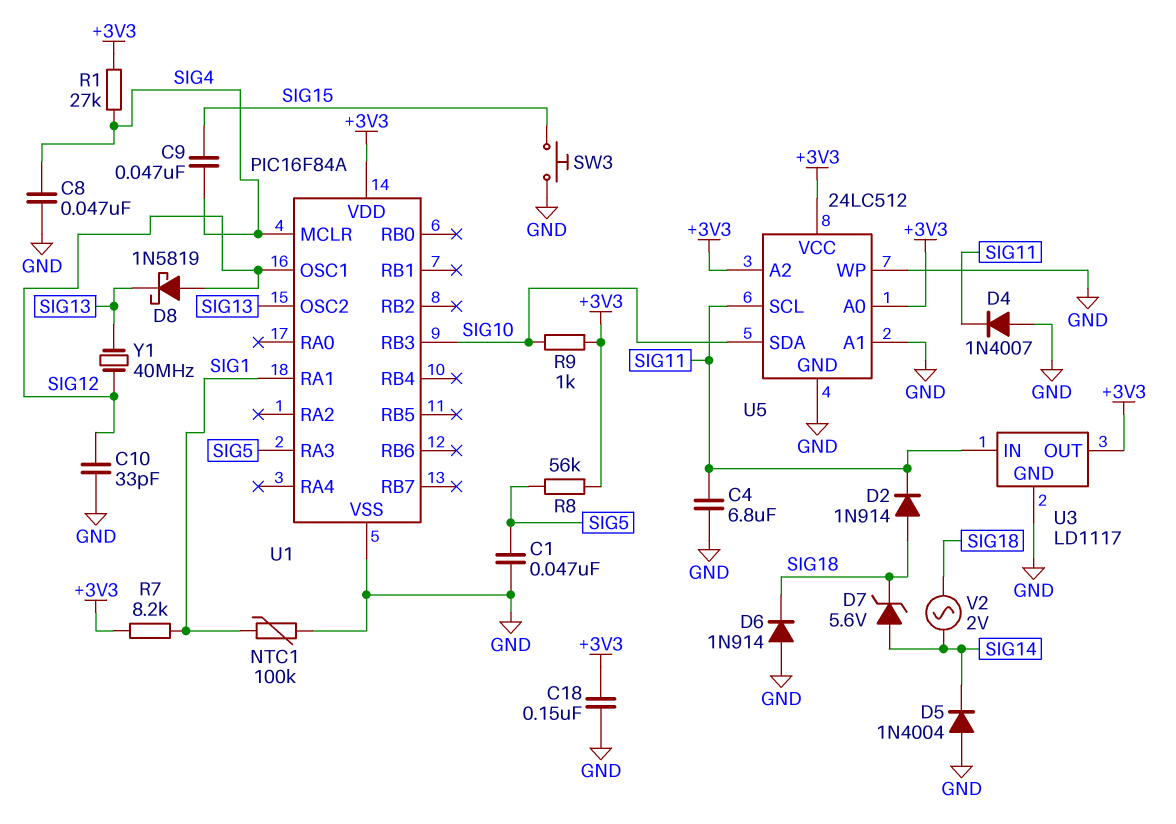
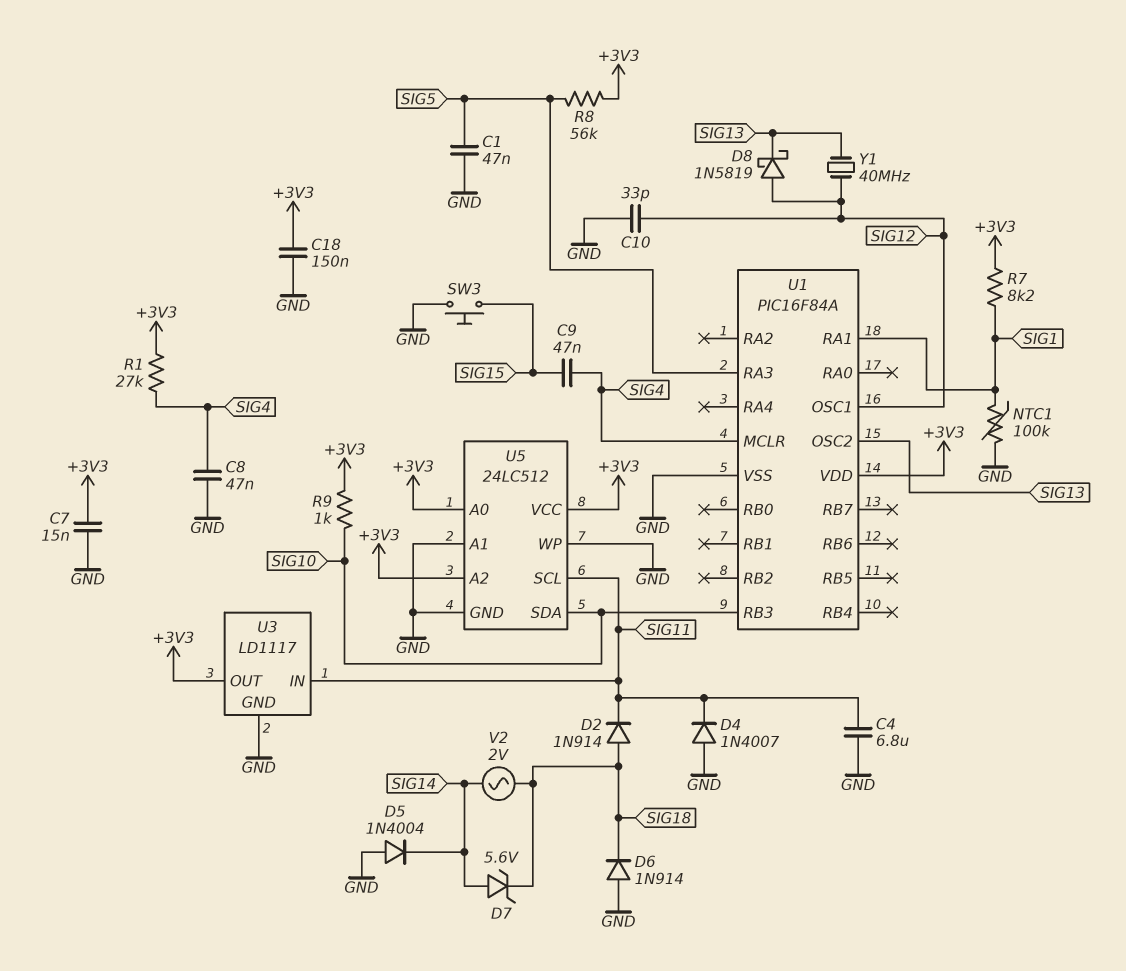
C7: none -> 15nF (+3V3, GND)

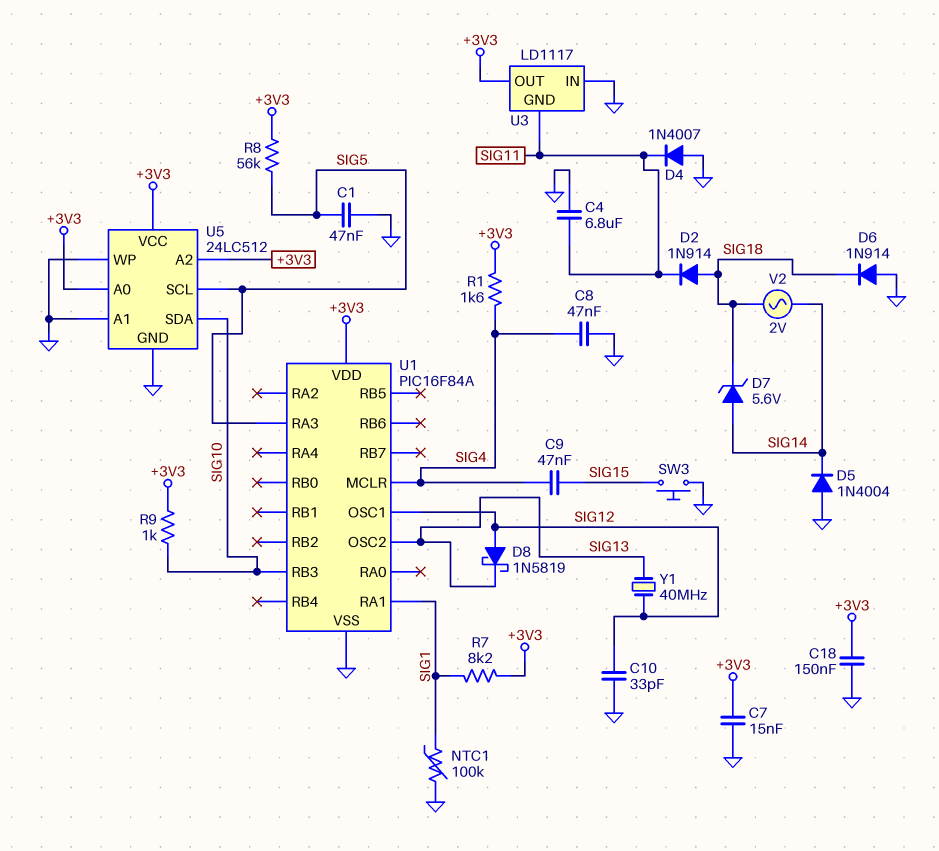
R1: 27k (+3V3, SIG4) -> 1.6k (+3V3, SIG4)
U3 pin GND: GND -> SIG11
U3 pin IN: SIG11 -> GND
U5 pin SCL: SIG11 -> SIG5

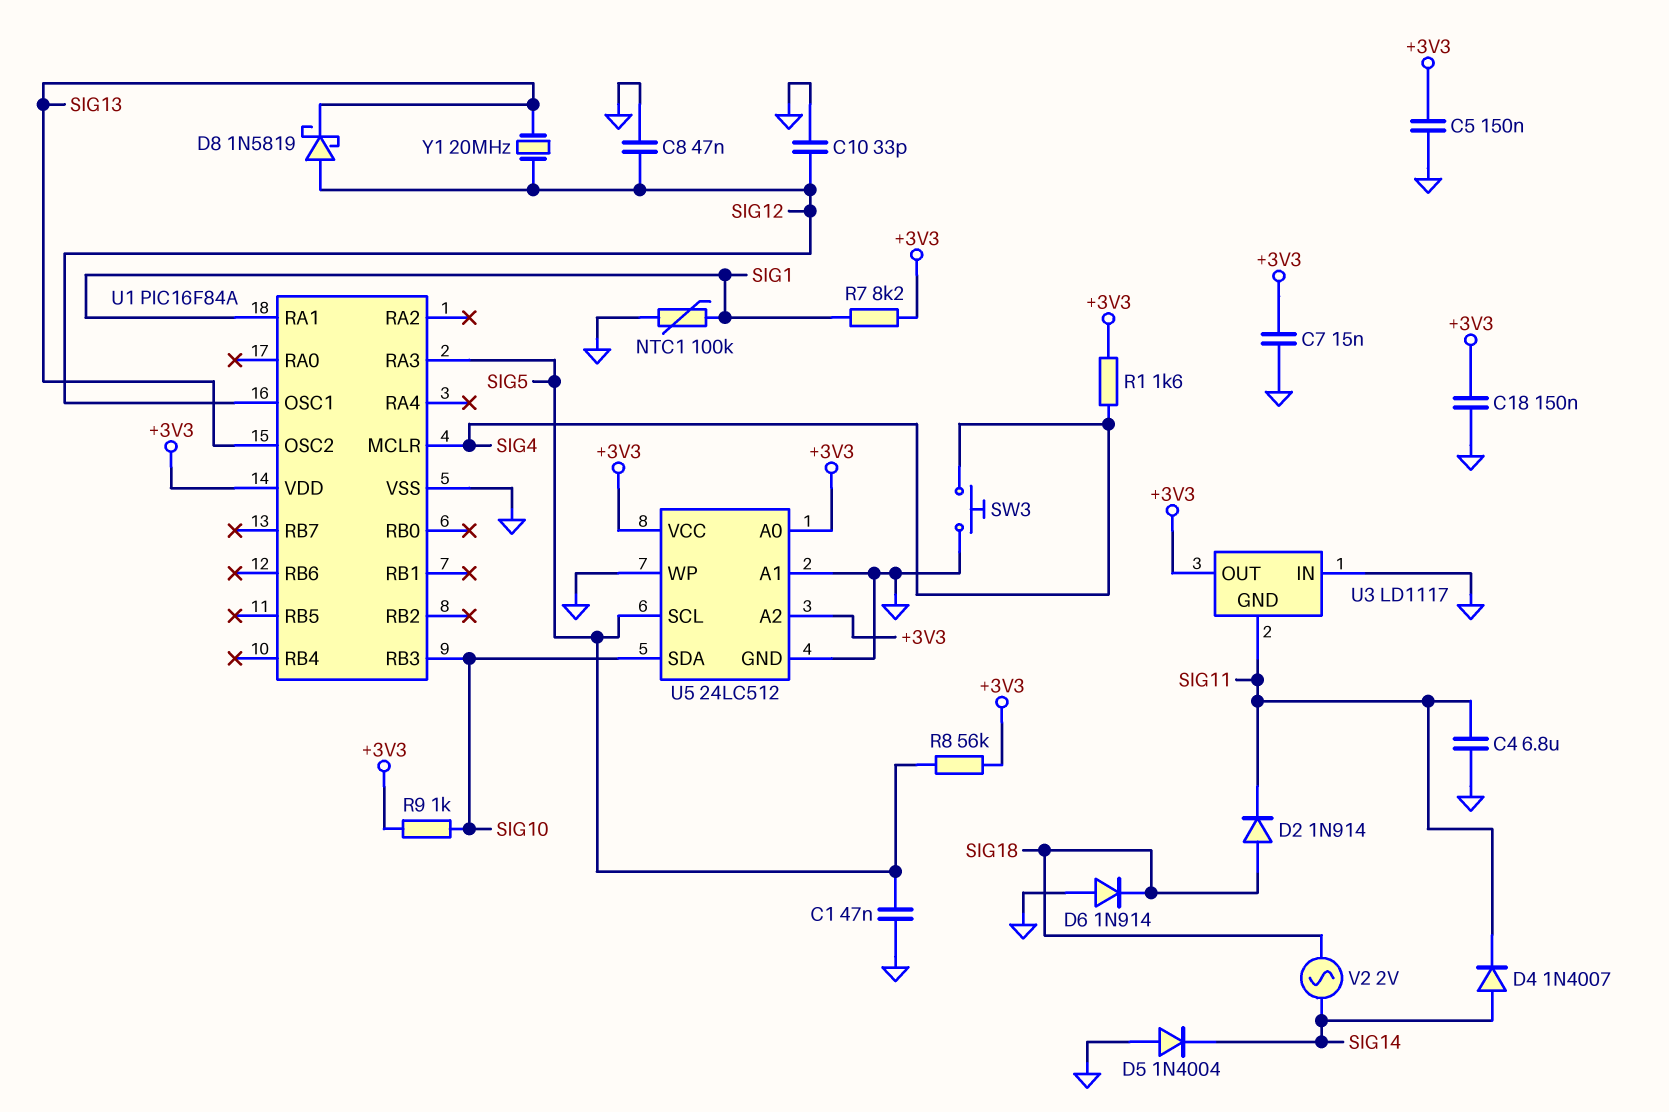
C5: none -> 150nF (+3V3, GND)
C8: 47nF (GND, SIG4) -> 47nF (GND, SIG12)
C9: 47nF (SIG4, SIG15) -> none
D4: diode 1N4007 (A GND, K SIG11) -> diode 1N4007 (A SIG14, K SIG11)
D7: zener 5.6V (A SIG14, K SIG18) -> none
SW3: button (GND, SIG15) -> button (GND, SIG4)
Y1: 40MHz (SIG12, SIG13) -> 20MHz (SIG12, SIG13)

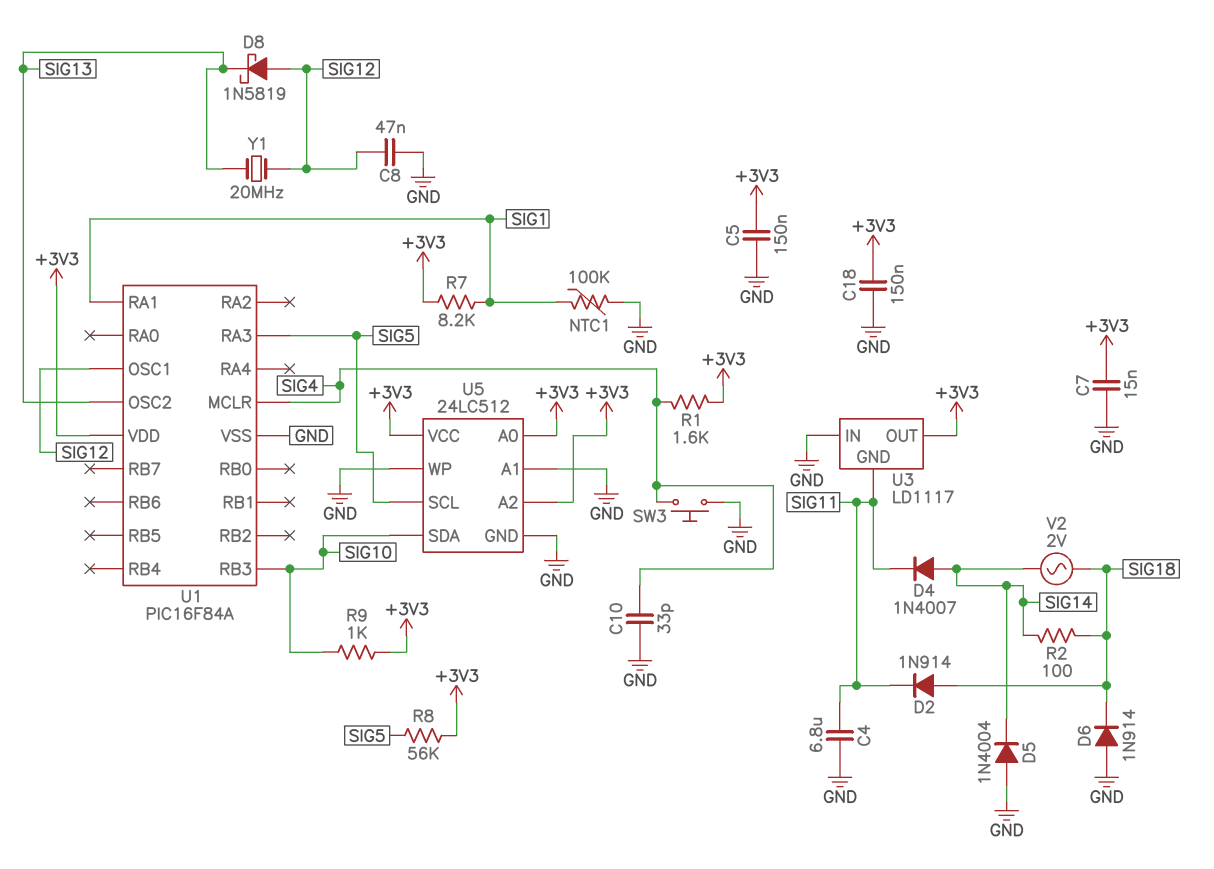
C1: 47nF (GND, SIG5) -> none
C10: 33pF (GND, SIG12) -> 33pF (GND, SIG4)
R2: none -> 100 (SIG14, SIG18)

